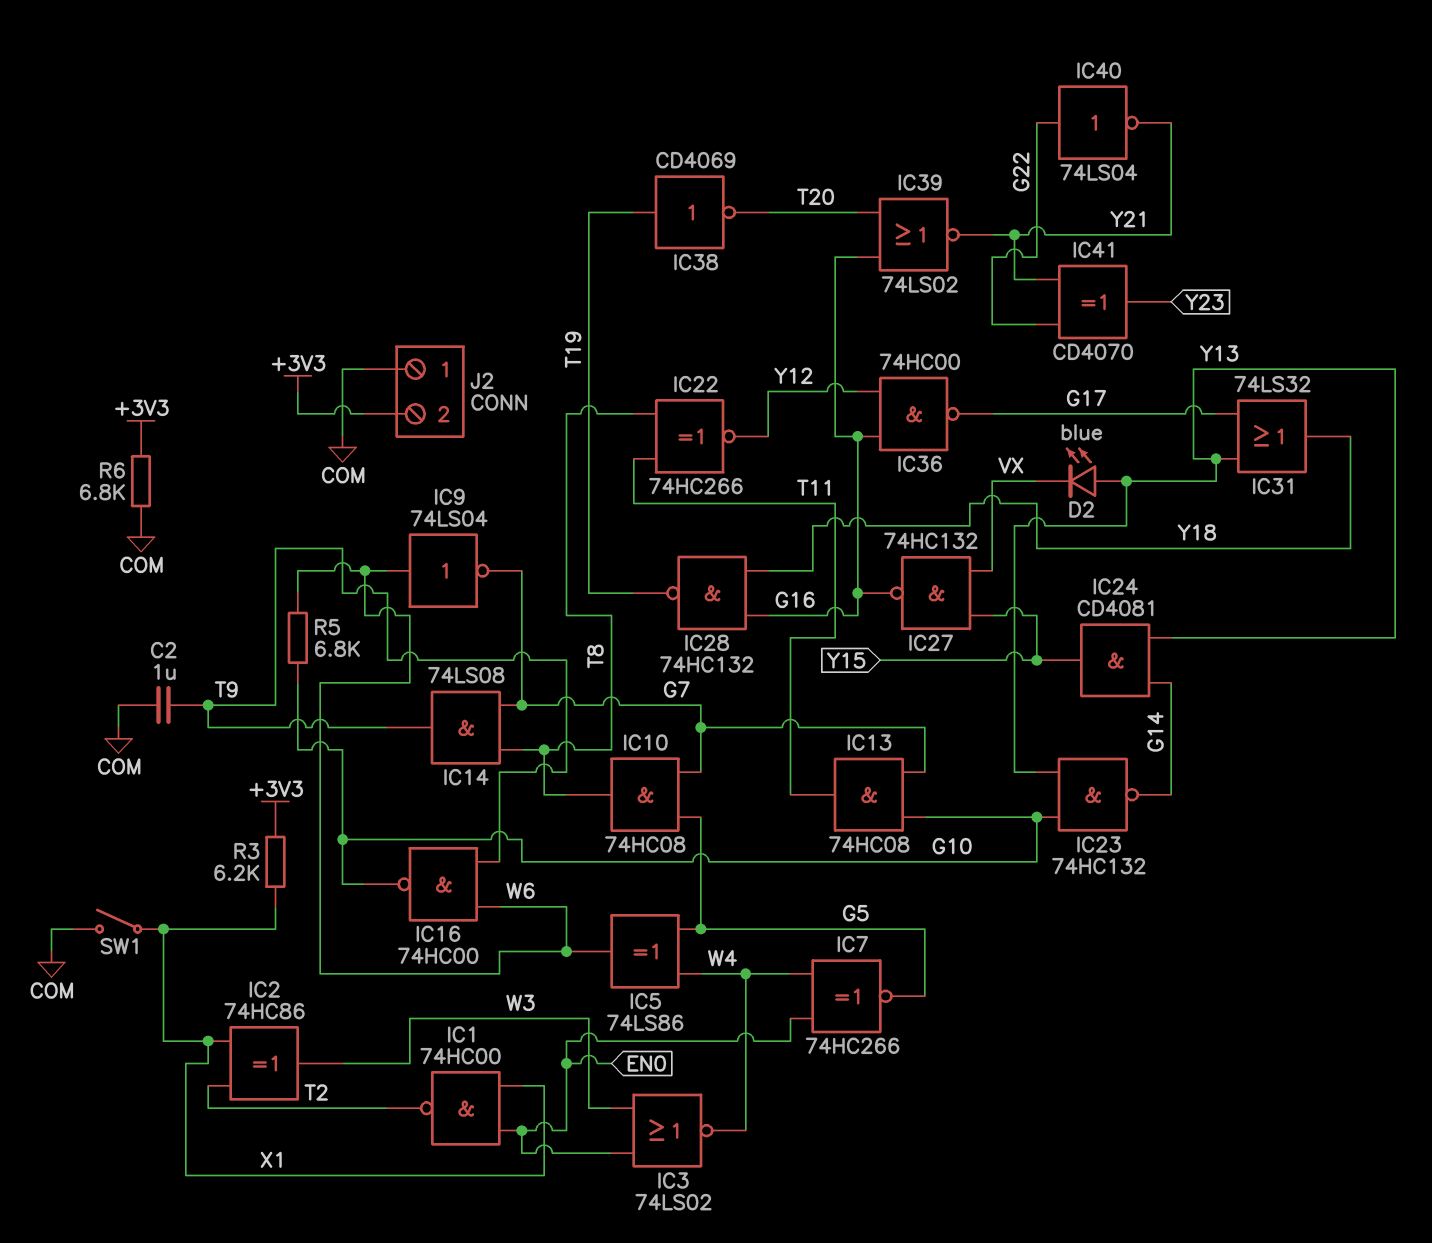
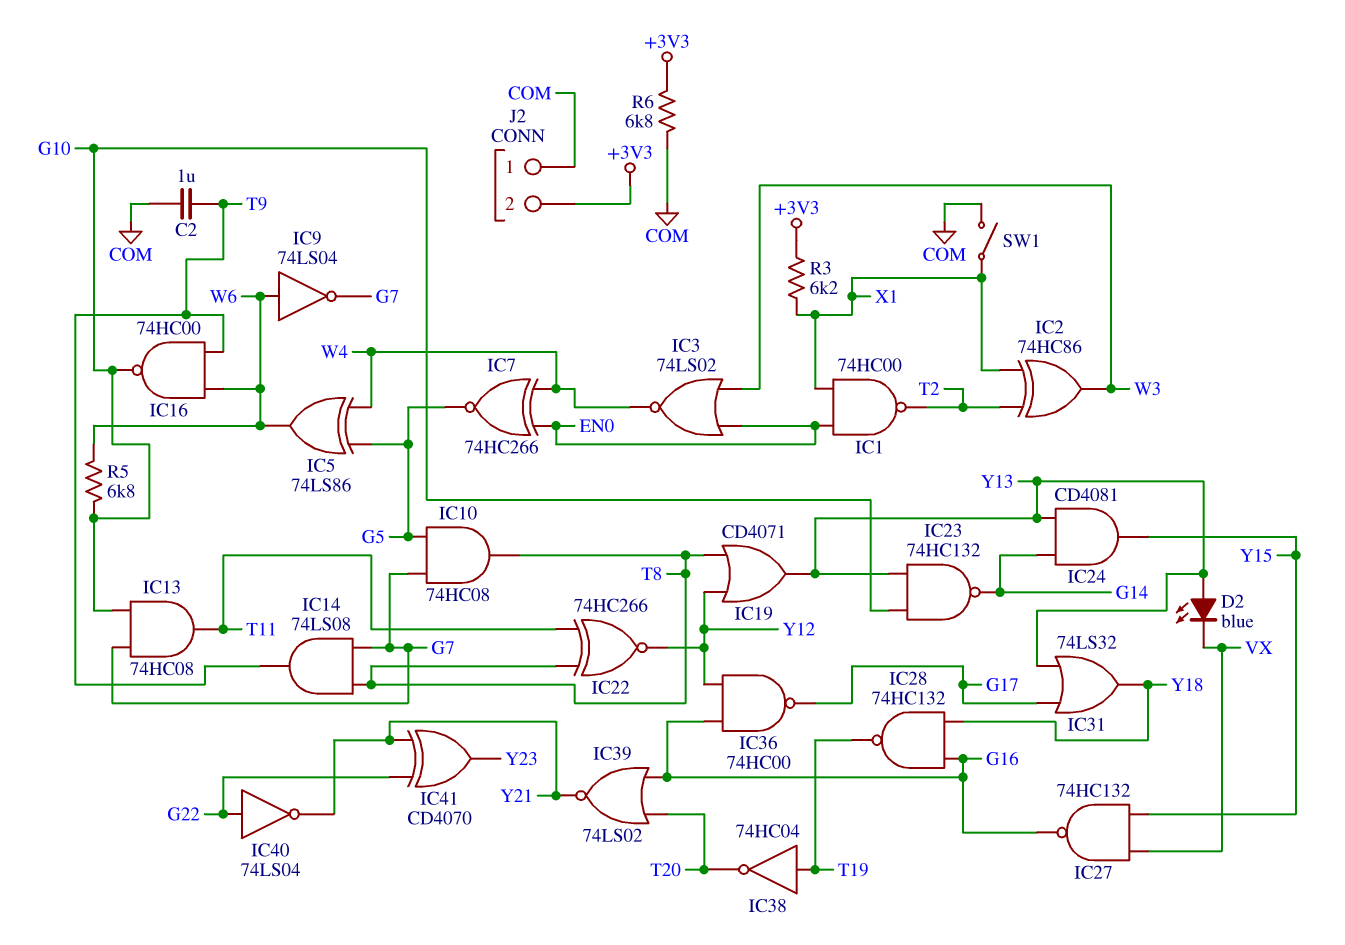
IC19: none -> OR CD4071 (in T8, in Y12, out Y13)
IC38: NOT CD4069 (in T19, out T20) -> NOT 74HC04 (in T19, out T20)

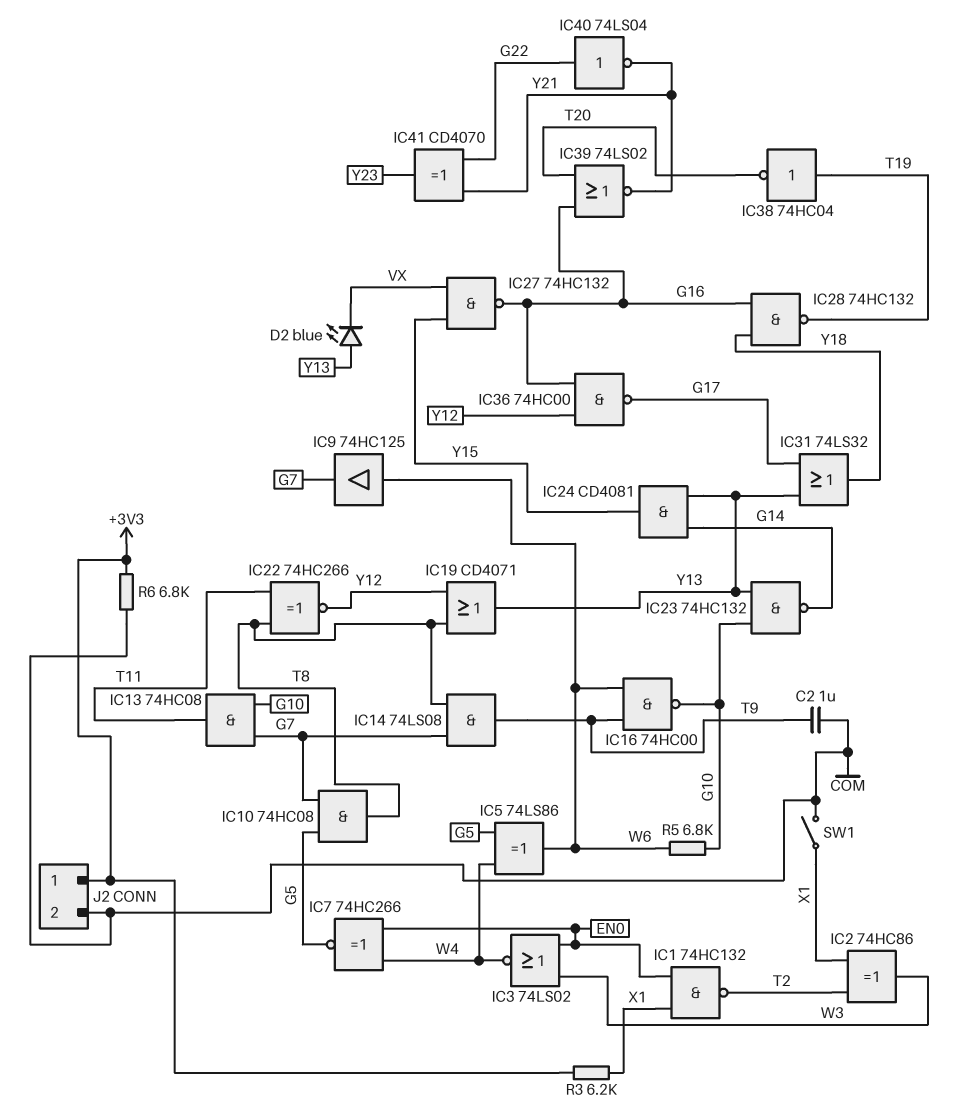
IC1: NAND 74HC00 (in EN0, in X1, out T2) -> NAND 74HC132 (in EN0, in X1, out T2)
IC9: NOT 74LS04 (in W6, out G7) -> buffer 74HC125 (in W6, out G7)
J2 pin 1: COM -> +3V3
J2 pin 2: +3V3 -> COM

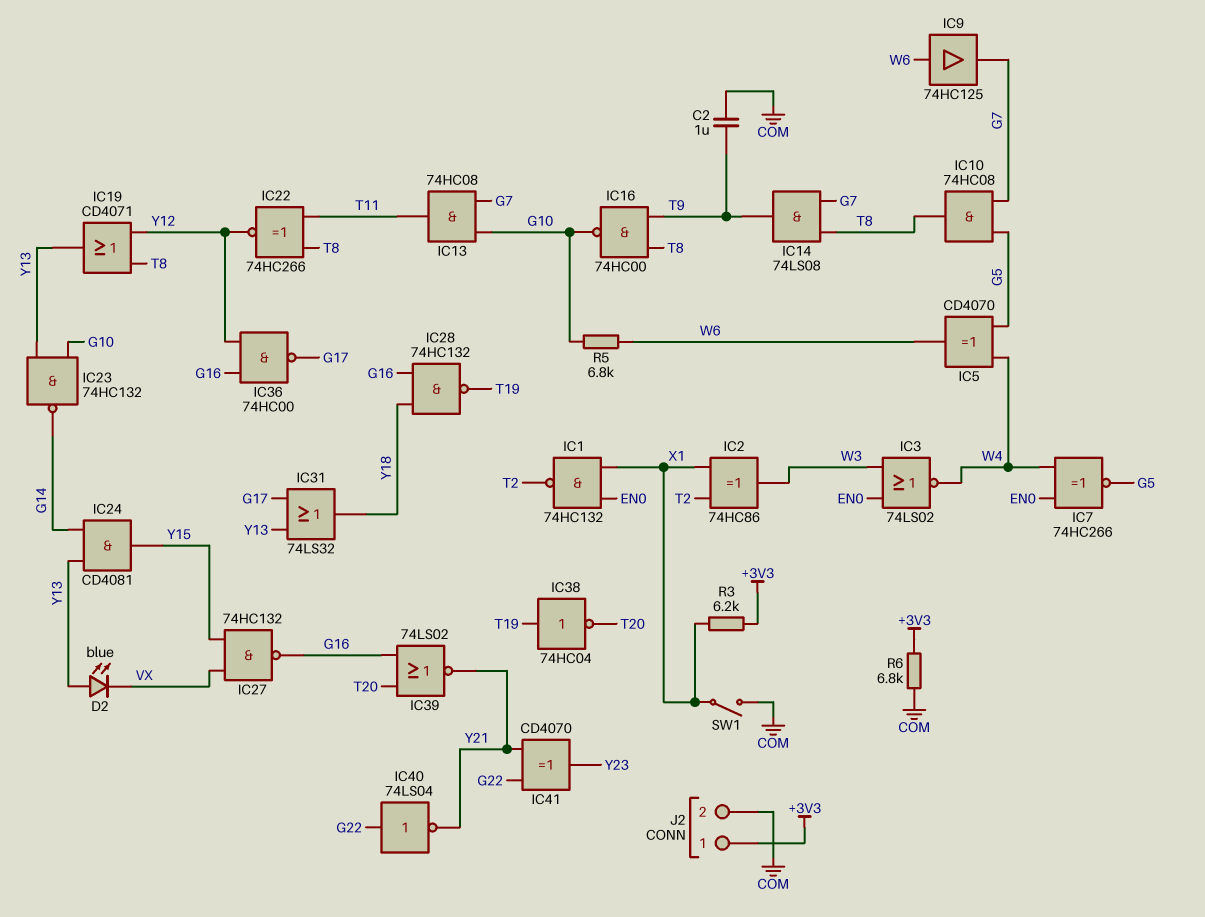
IC5: XOR 74LS86 (in G5, in W4, out W6) -> XOR CD4070 (in G5, in W4, out W6)
IC16: NAND 74HC00 (in T9, in W6, out G10) -> NAND 74HC00 (in T8, in T9, out G10)

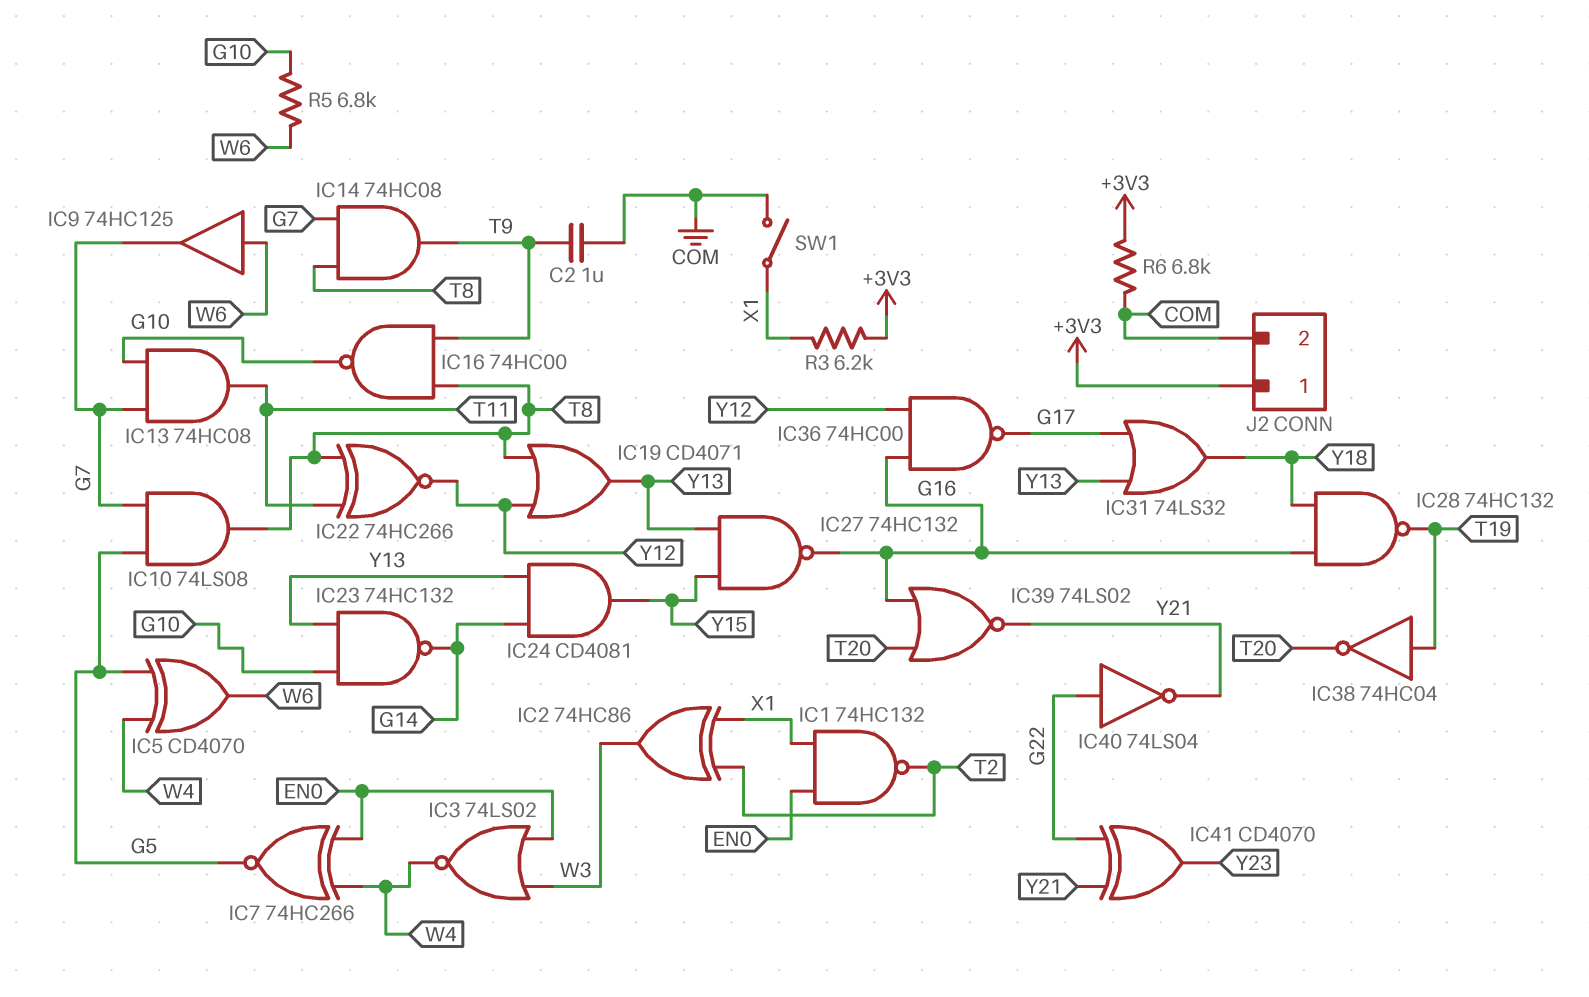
D2: LED blue (A Y13, K VX) -> none
IC10: AND 74HC08 (in G5, in G7, out T8) -> AND 74LS08 (in G5, in G7, out T8)
IC14: AND 74LS08 (in G7, in T8, out T9) -> AND 74HC08 (in G7, in T8, out T9)
IC27: NAND 74HC132 (in VX, in Y15, out G16) -> NAND 74HC132 (in Y13, in Y15, out G16)

